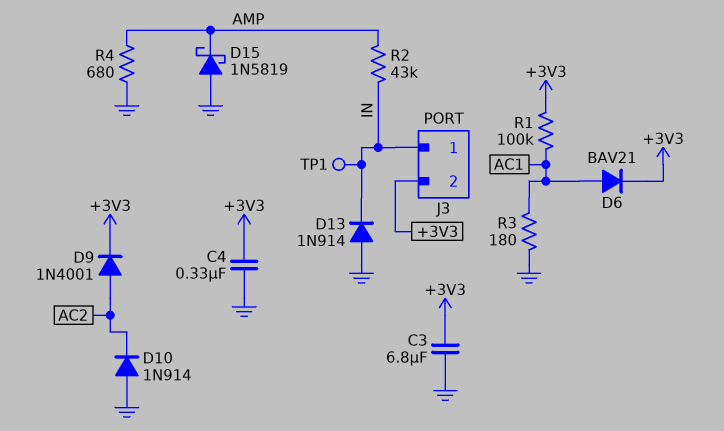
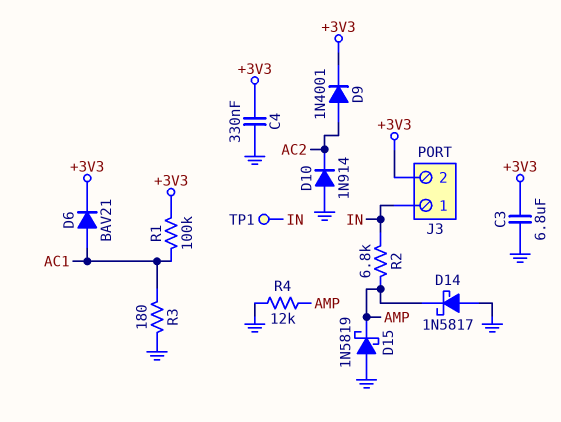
D13: diode 1N914 (A GND, K IN) -> none
D14: none -> schottky 1N5817 (A GND, K AMP)
R2: 43k (AMP, IN) -> 6.8k (AMP, IN)
R4: 680 (AMP, GND) -> 12k (AMP, GND)

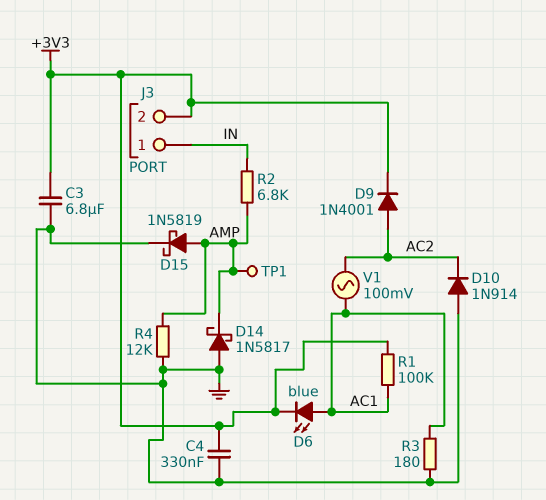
D6: diode BAV21 (A AC1, K +3V3) -> LED blue (A AC1, K +3V3)
D15: schottky 1N5819 (A GND, K AMP) -> schottky 1N5819 (A AMP, K GND)
TP1: test point (IN) -> test point (AMP)
V1: none -> AC 100mV (AC1, AC2)

